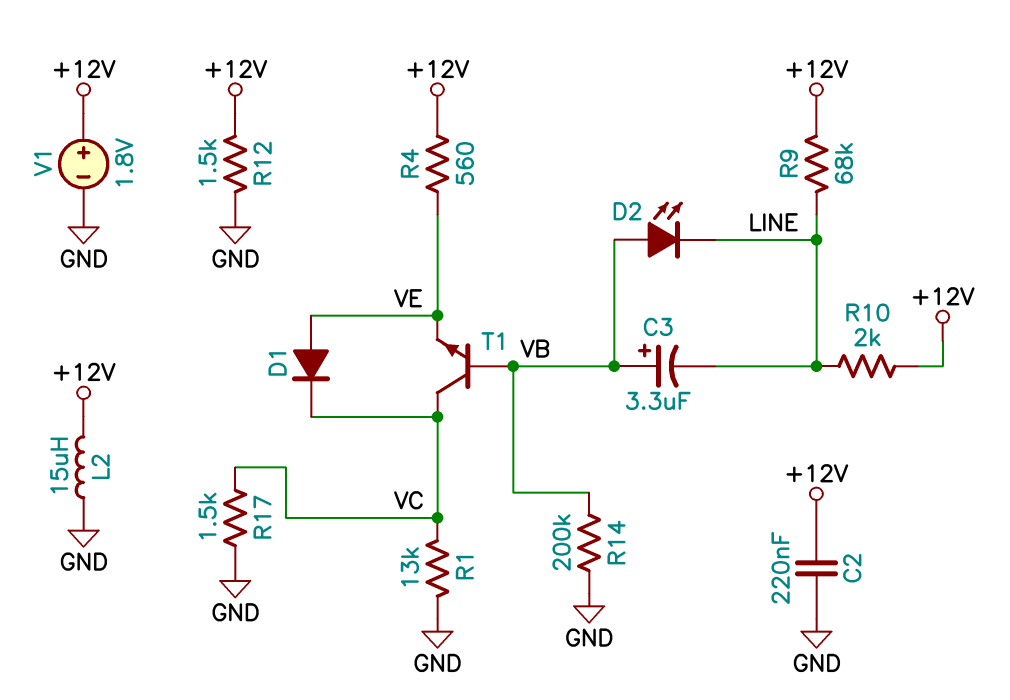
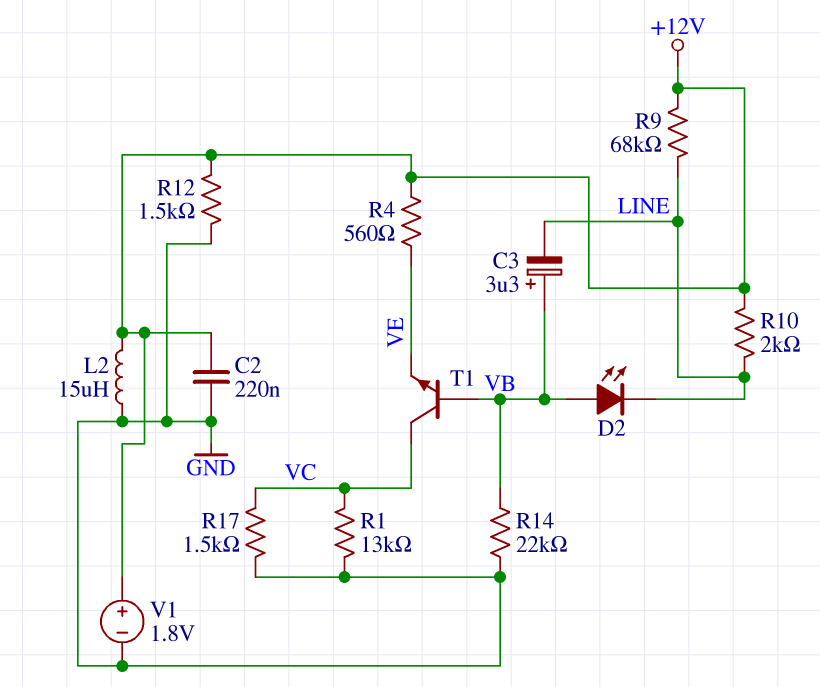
D1: diode (A VE, K VC) -> none
R14: 200k (GND, VB) -> 22k (GND, VB)

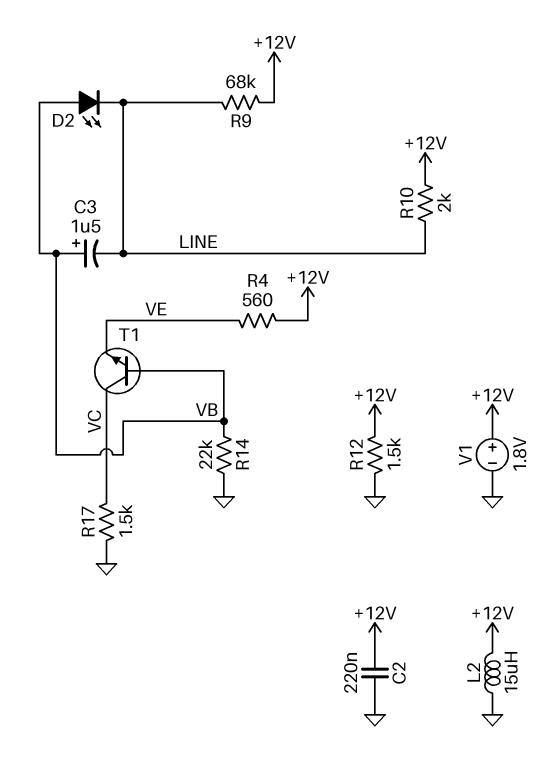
C3: 3.3uF (plus VB, minus LINE) -> 1.5uF (plus VB, minus LINE)
R1: 13k (GND, VC) -> none

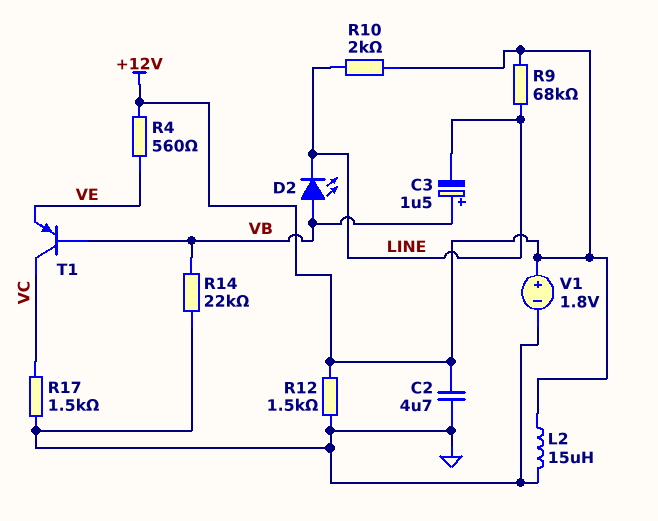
C2: 220nF (+12V, GND) -> 4.7uF (+12V, GND)
T1: NPN (B VB, C VC, E VE) -> PNP (B VB, C VC, E VE)

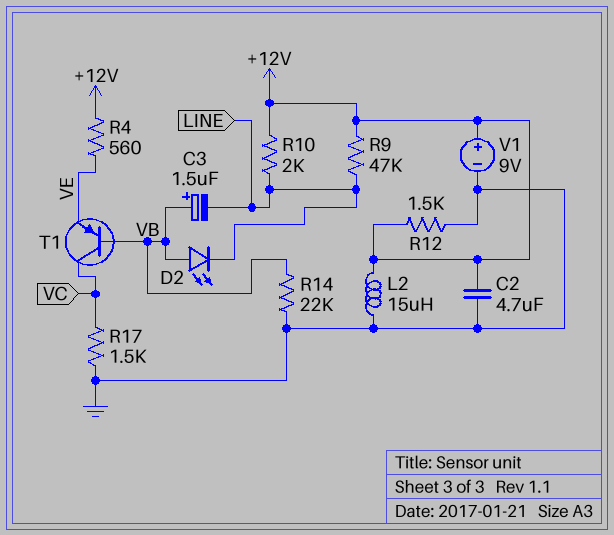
R9: 68k (+12V, LINE) -> 47k (+12V, LINE)
V1: 1.8V (plus +12V, minus GND) -> 9V (plus +12V, minus GND)

